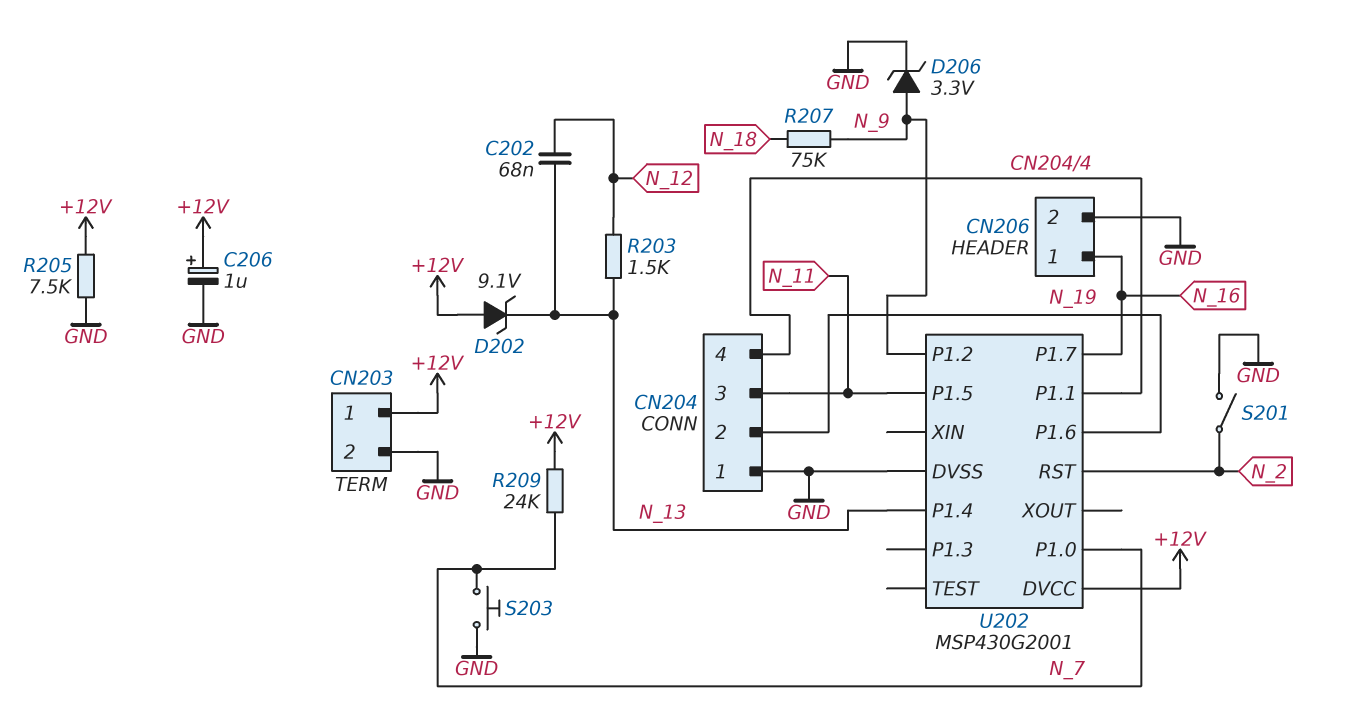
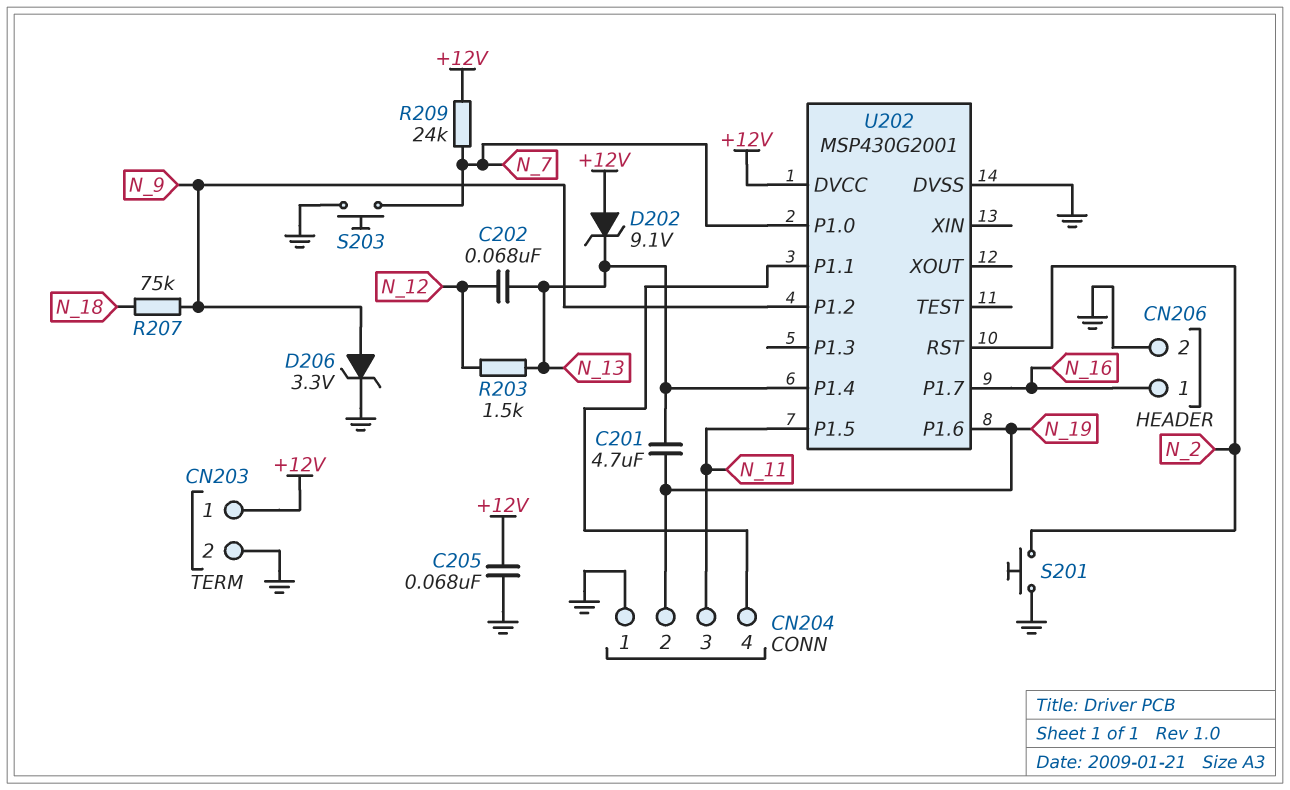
C201: none -> 4.7uF (N_13, N_19)
C205: none -> 68nF (+12V, GND)
C206: 1uF (plus +12V, minus GND) -> none
R205: 7.5k (+12V, GND) -> none
S201: switch (GND, N_2) -> button (GND, N_2)

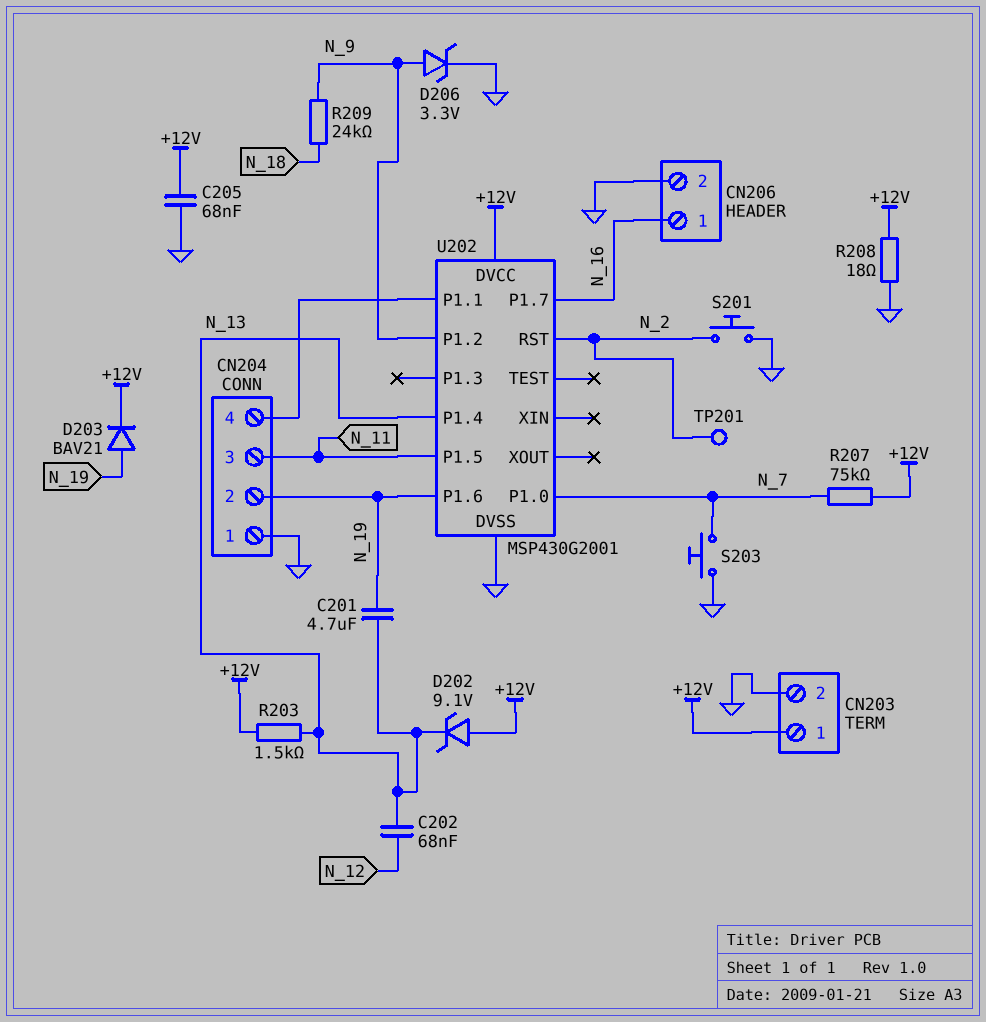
D203: none -> diode BAV21 (A N_19, K +12V)
R203: 1.5k (N_12, N_13) -> 1.5k (+12V, N_13)
R207: 75k (N_9, N_18) -> 75k (+12V, N_7)
R208: none -> 18 (+12V, GND)
R209: 24k (+12V, N_7) -> 24k (N_9, N_18)
TP201: none -> test point (N_2)

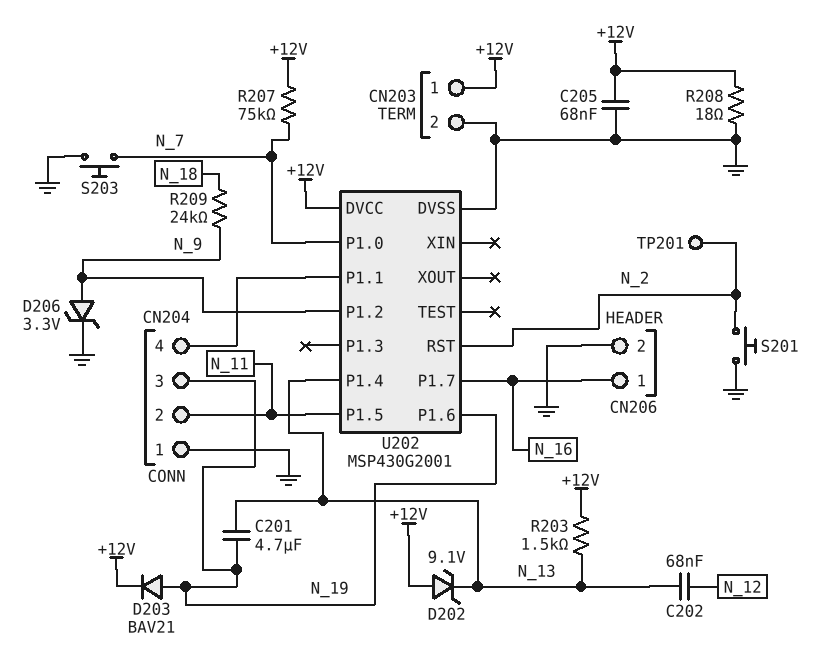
CN204 pin 2: N_19 -> N_11
CN204 pin 3: N_11 -> N_19

